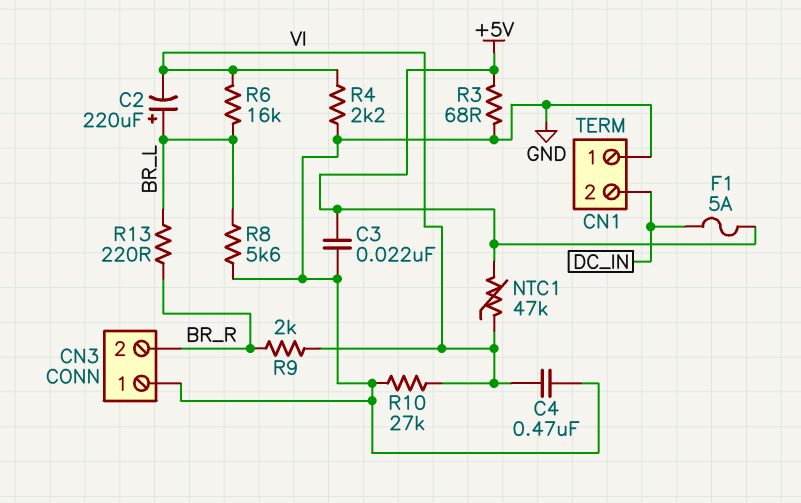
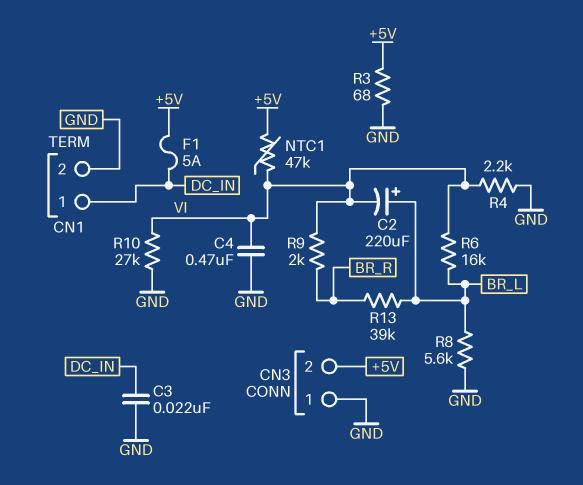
C3: 22nF (+5V, GND) -> 22nF (DC_IN, GND)
CN1 pin 1: GND -> DC_IN
CN1 pin 2: DC_IN -> GND
CN3 pin 2: BR_R -> +5V
R13: 220 (BR_L, BR_R) -> 39k (BR_L, BR_R)

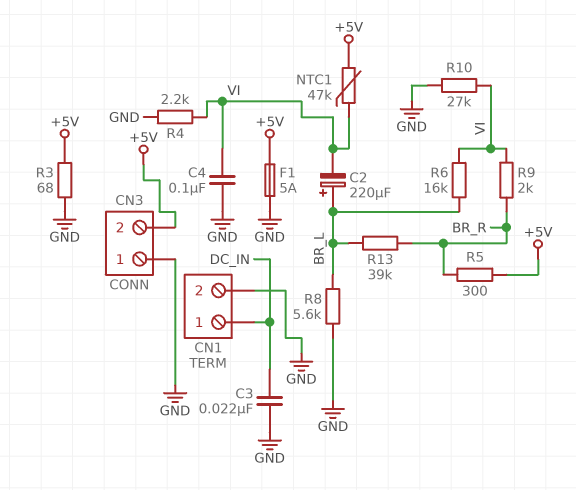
C4: 470nF (GND, VI) -> 100nF (GND, VI)
F1: 5A (+5V, DC_IN) -> 5A (+5V, GND)
R5: none -> 300 (+5V, BR_R)

